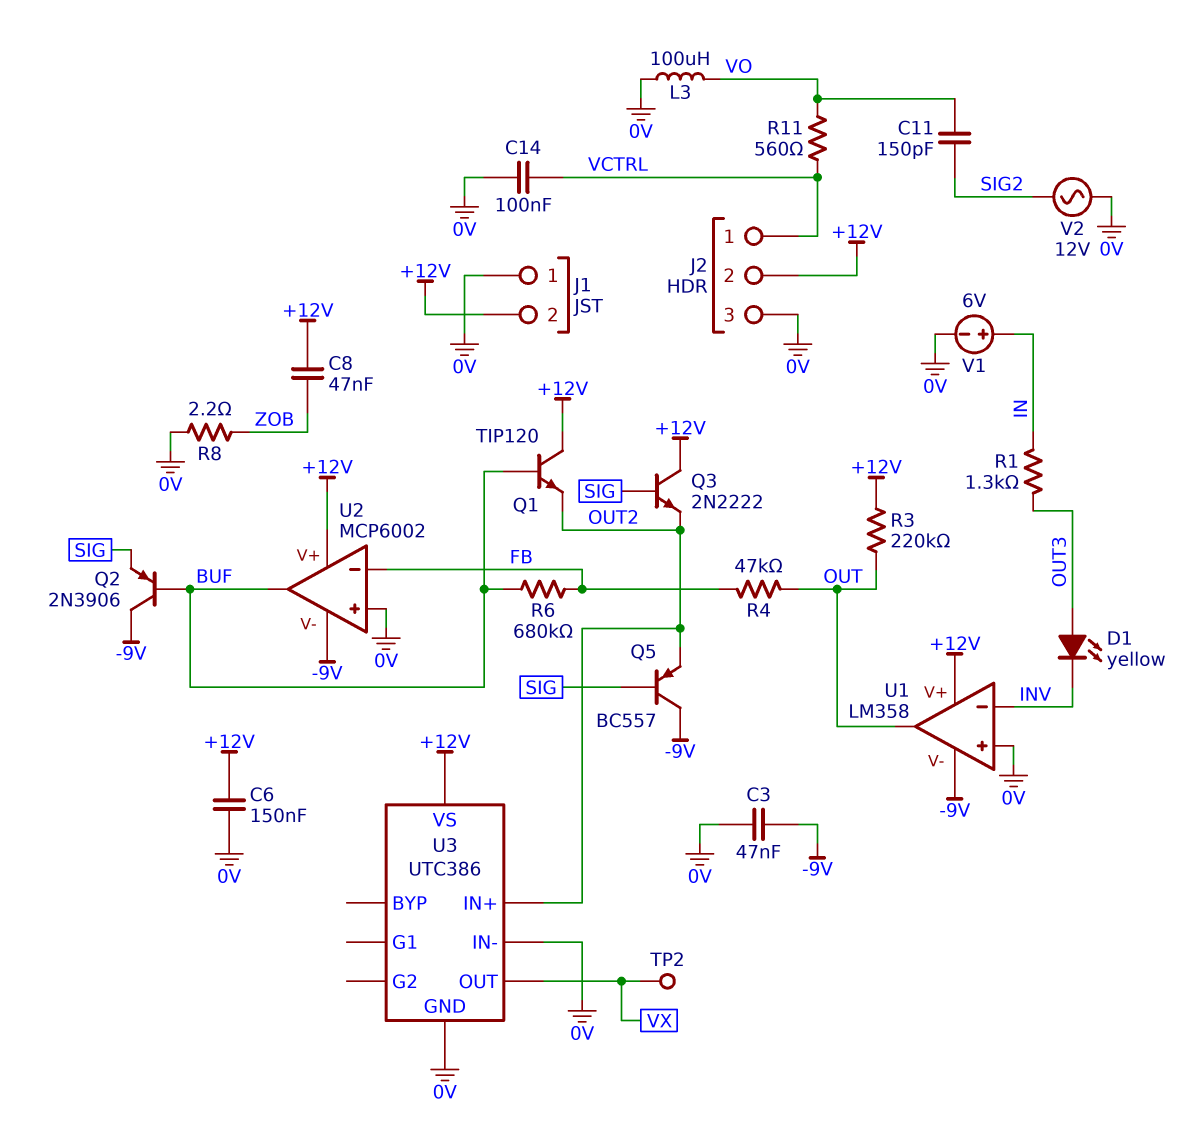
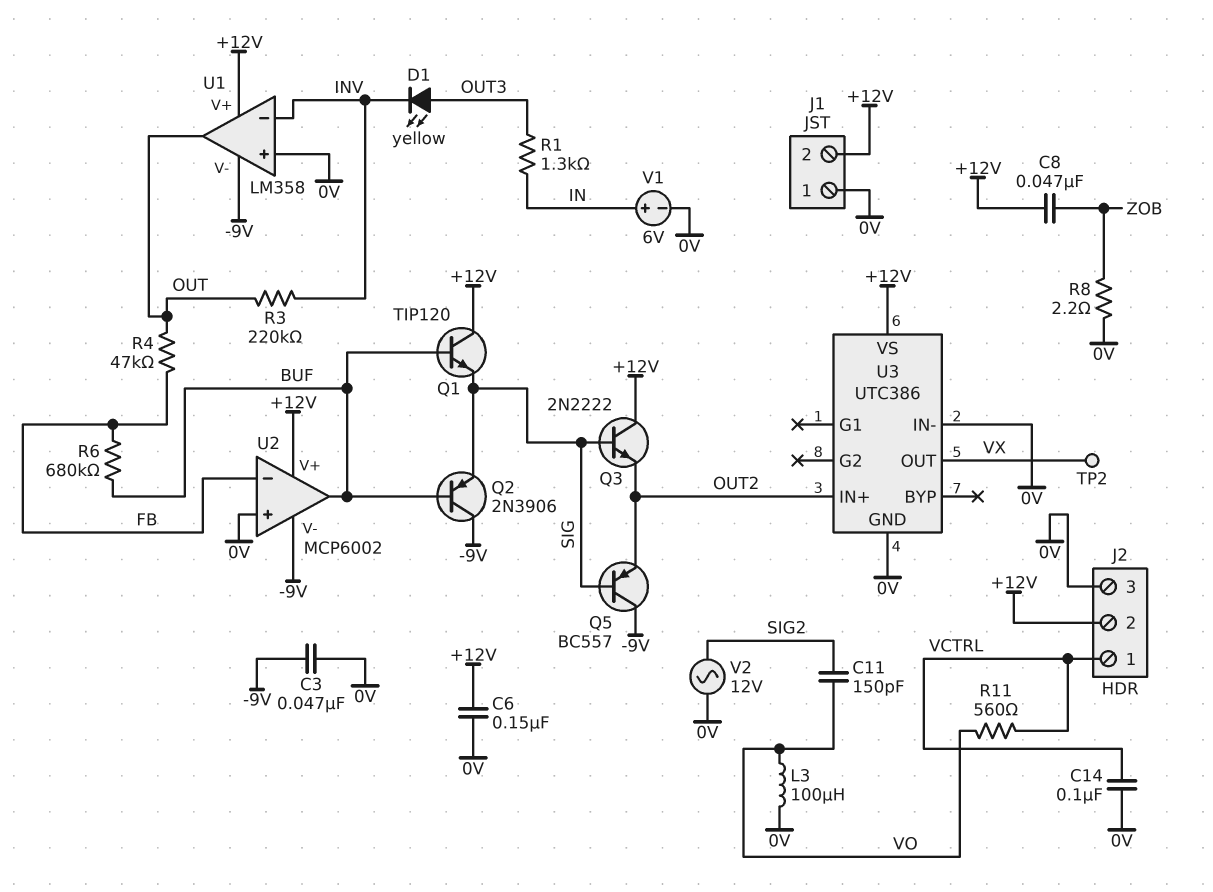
Q1: NPN TIP120 (B BUF, C +12V, E OUT2) -> NPN TIP120 (B BUF, C +12V, E SIG)
R3: 220k (+12V, OUT) -> 220k (INV, OUT)

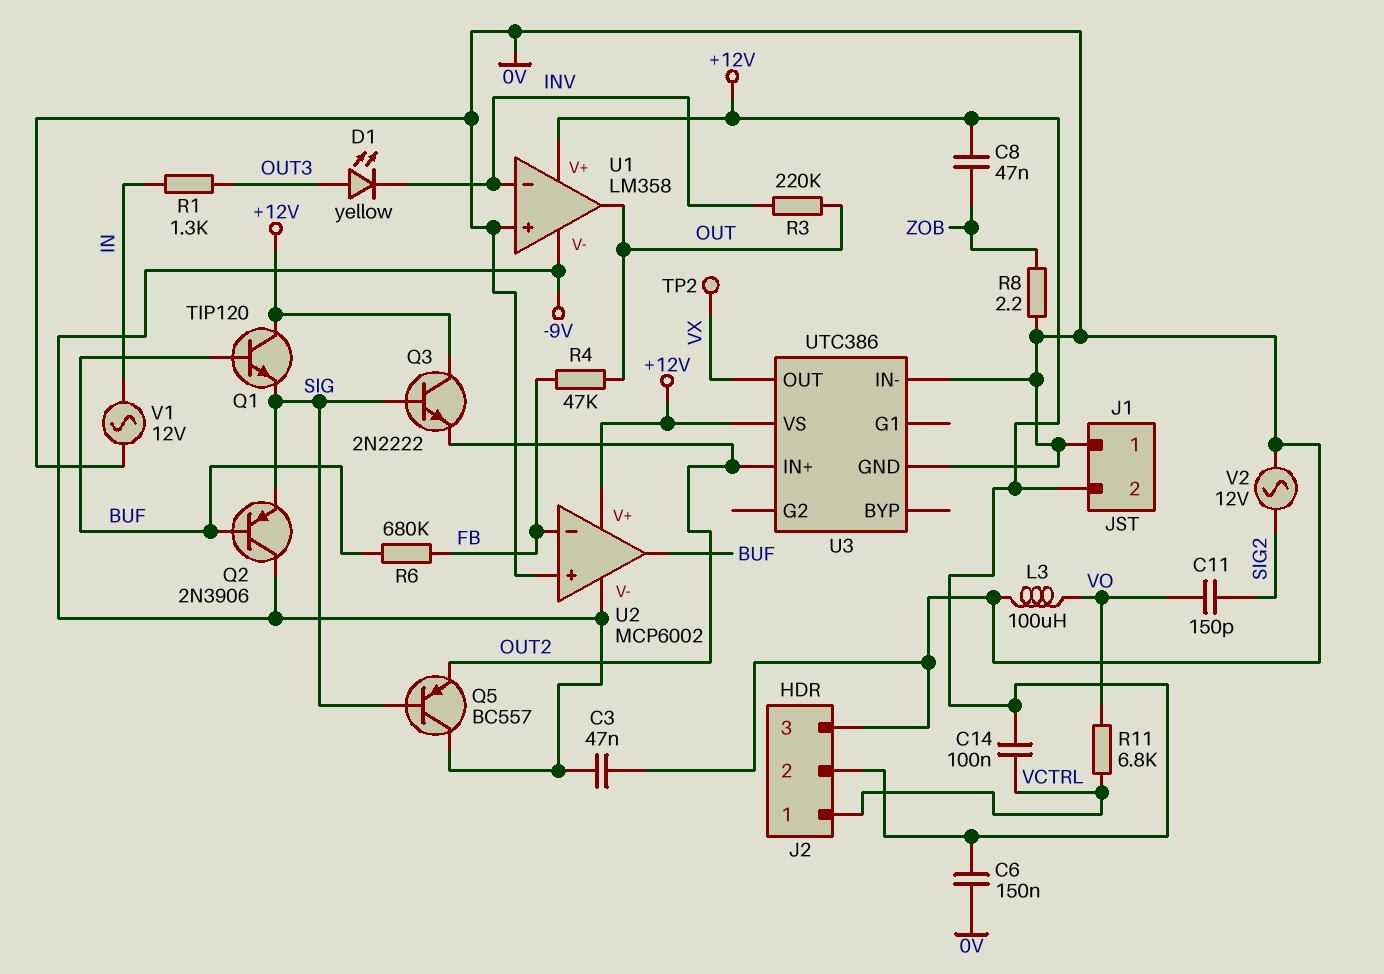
C14: 100nF (0V, VCTRL) -> 100nF (+12V, VCTRL)
R11: 560 (VCTRL, VO) -> 6.8k (VCTRL, VO)
V1: 6V (plus IN, minus 0V) -> AC 12V (0V, IN)

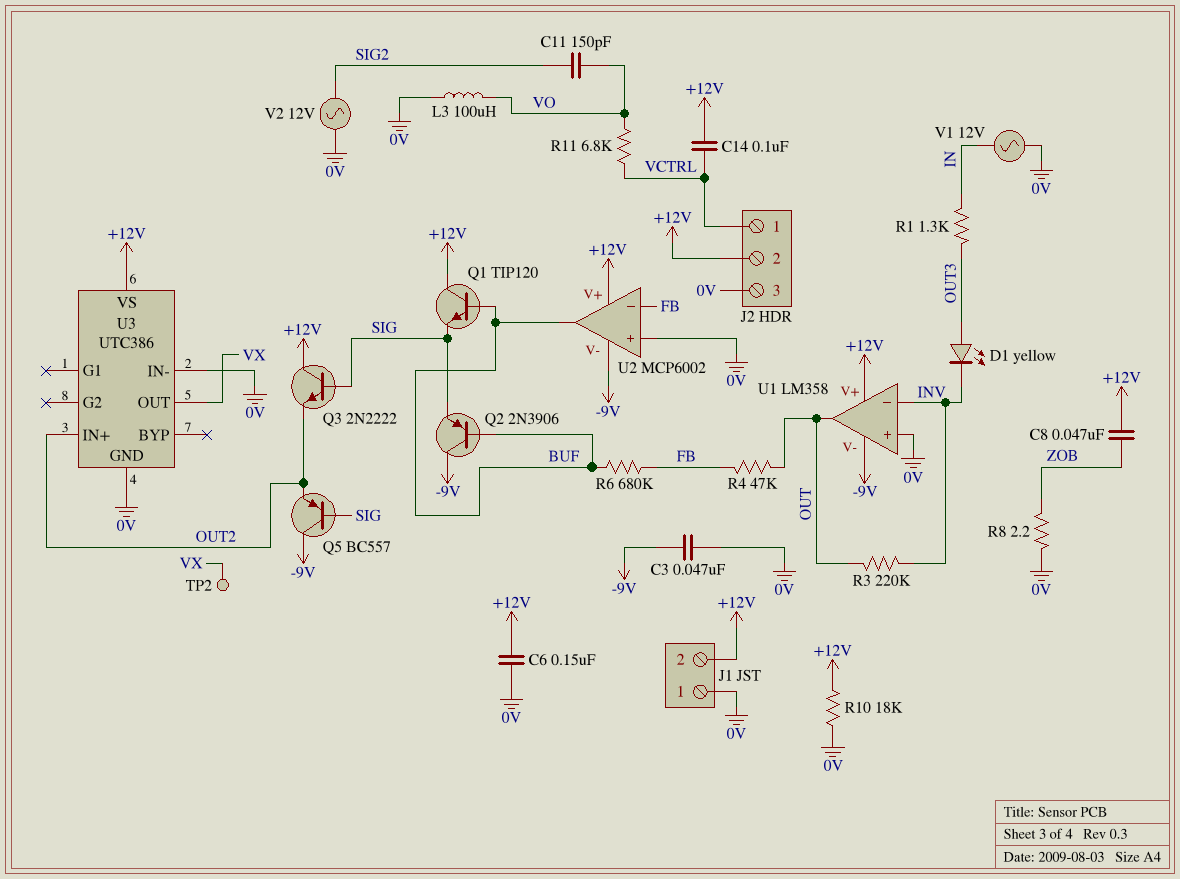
R10: none -> 18k (+12V, 0V)

